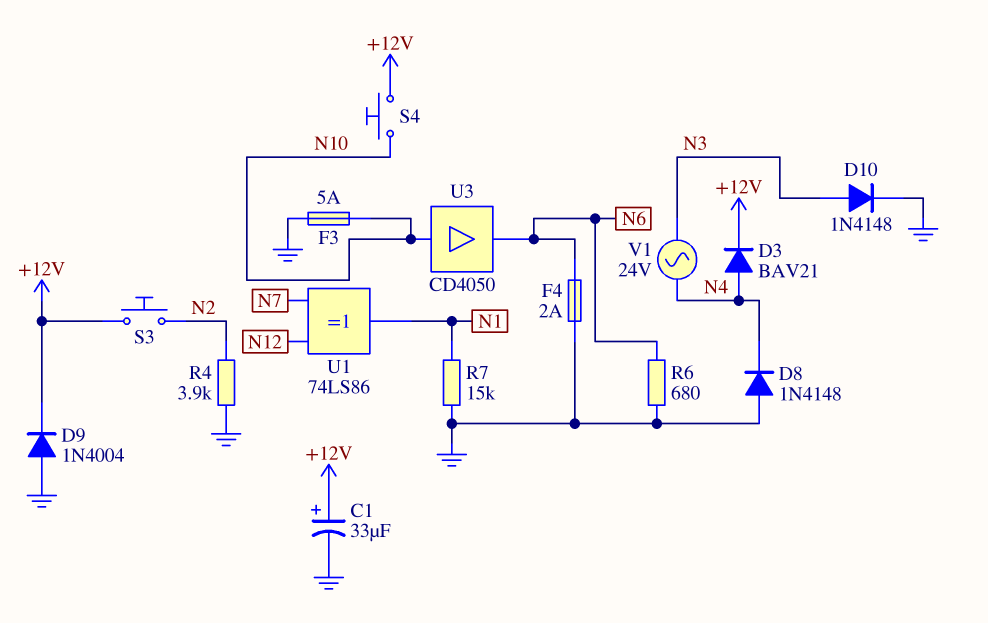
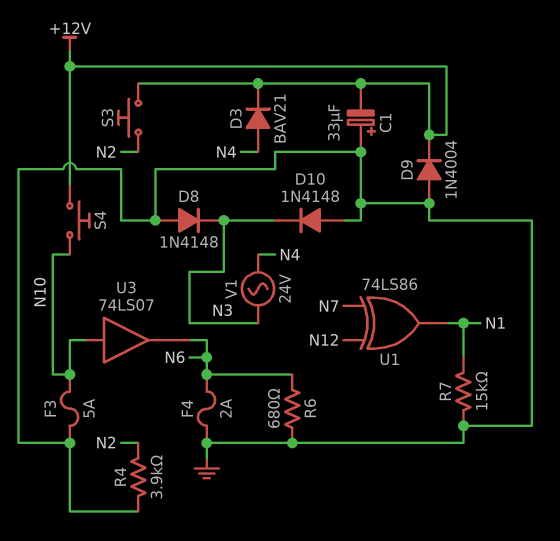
C1: 33uF (plus +12V, minus GND) -> 33uF (plus GND, minus +12V)
D8: diode 1N4148 (A GND, K N4) -> diode 1N4148 (A GND, K N3)
D10: diode 1N4148 (A N3, K GND) -> diode 1N4148 (A GND, K N3)
U3: buffer CD4050 (in N10, out N6) -> buffer 74LS07 (in N10, out N6)

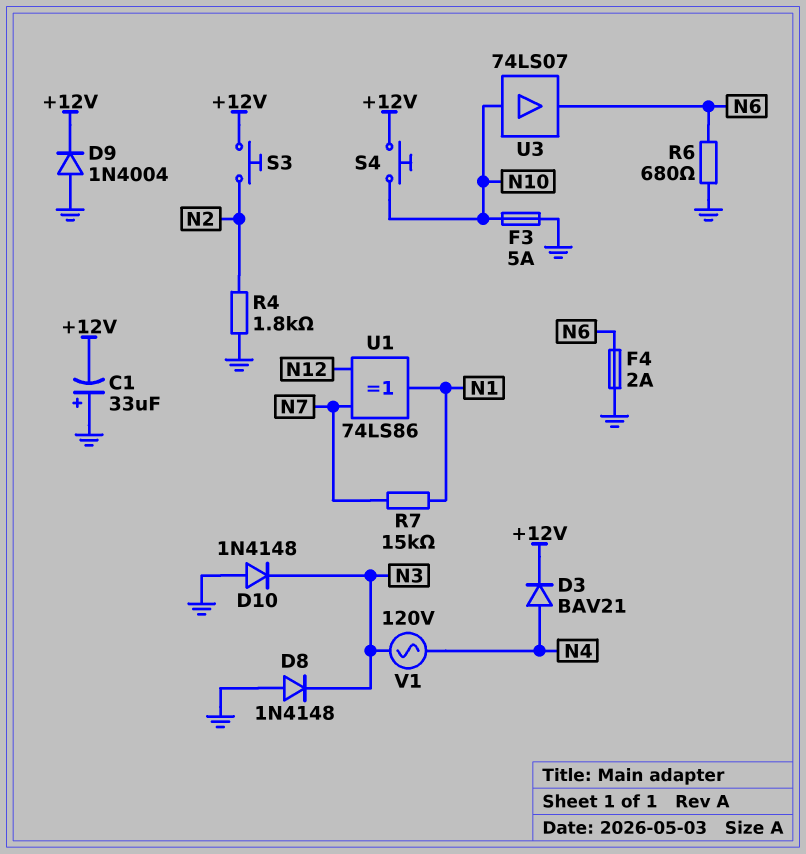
R4: 3.9k (GND, N2) -> 1.8k (GND, N2)
R7: 15k (GND, N1) -> 15k (N1, N7)
V1: AC 24V (N3, N4) -> AC 120V (N3, N4)

